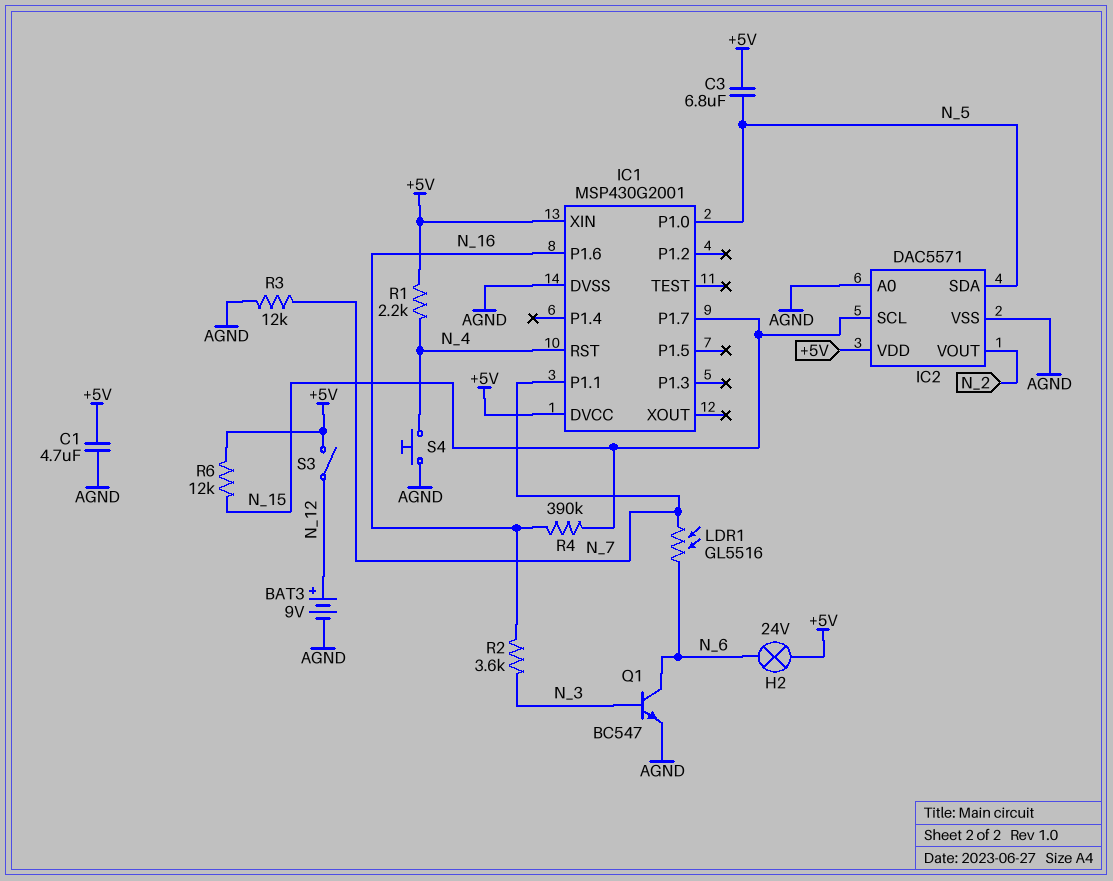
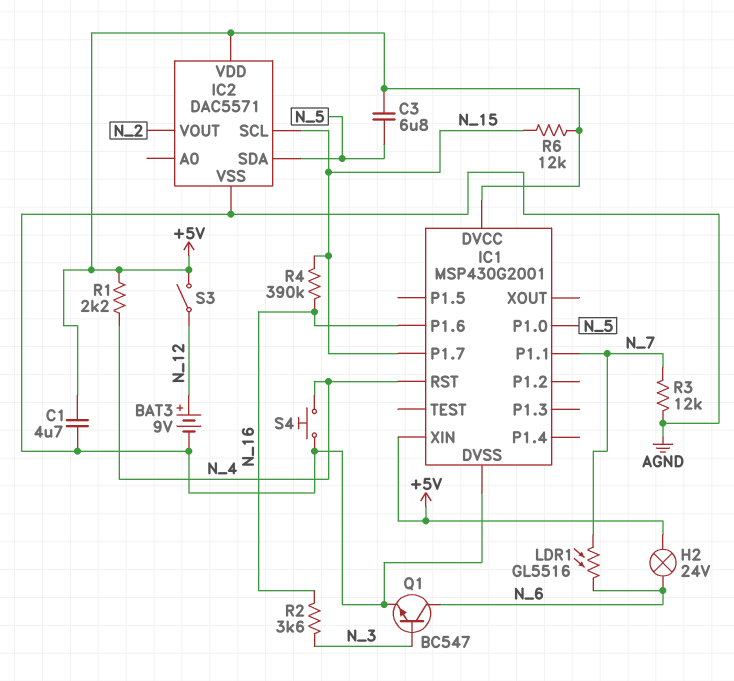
IC2 pin A0: AGND -> none

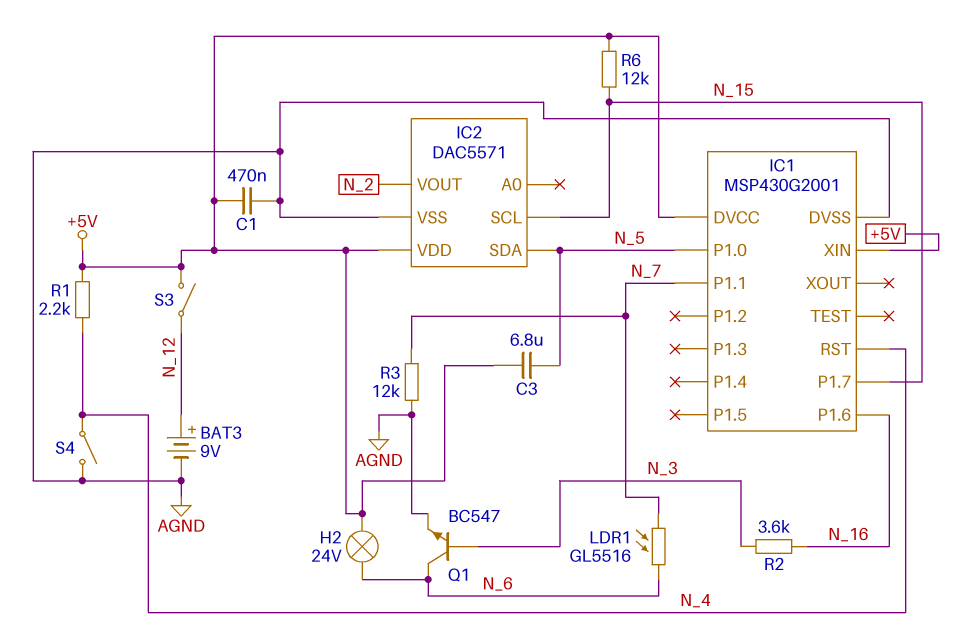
C1: 4.7uF (+5V, AGND) -> 470nF (+5V, AGND)
R4: 390k (N_15, N_16) -> none
S4: button (AGND, N_4) -> switch (AGND, N_4)

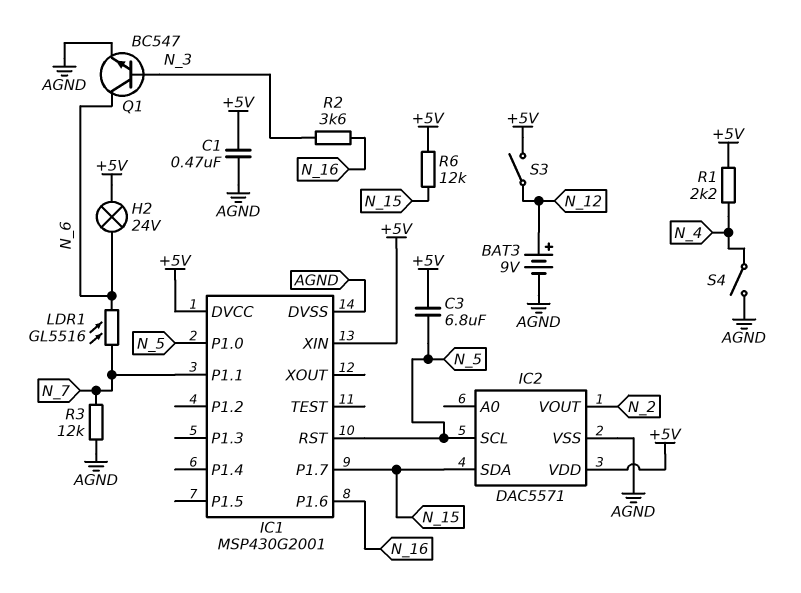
IC1 pin RST: N_4 -> N_5
IC2 pin SCL: N_15 -> N_5
IC2 pin SDA: N_5 -> N_15

